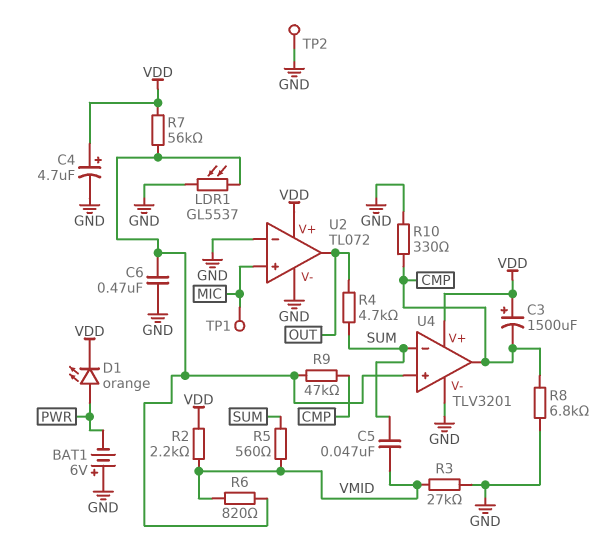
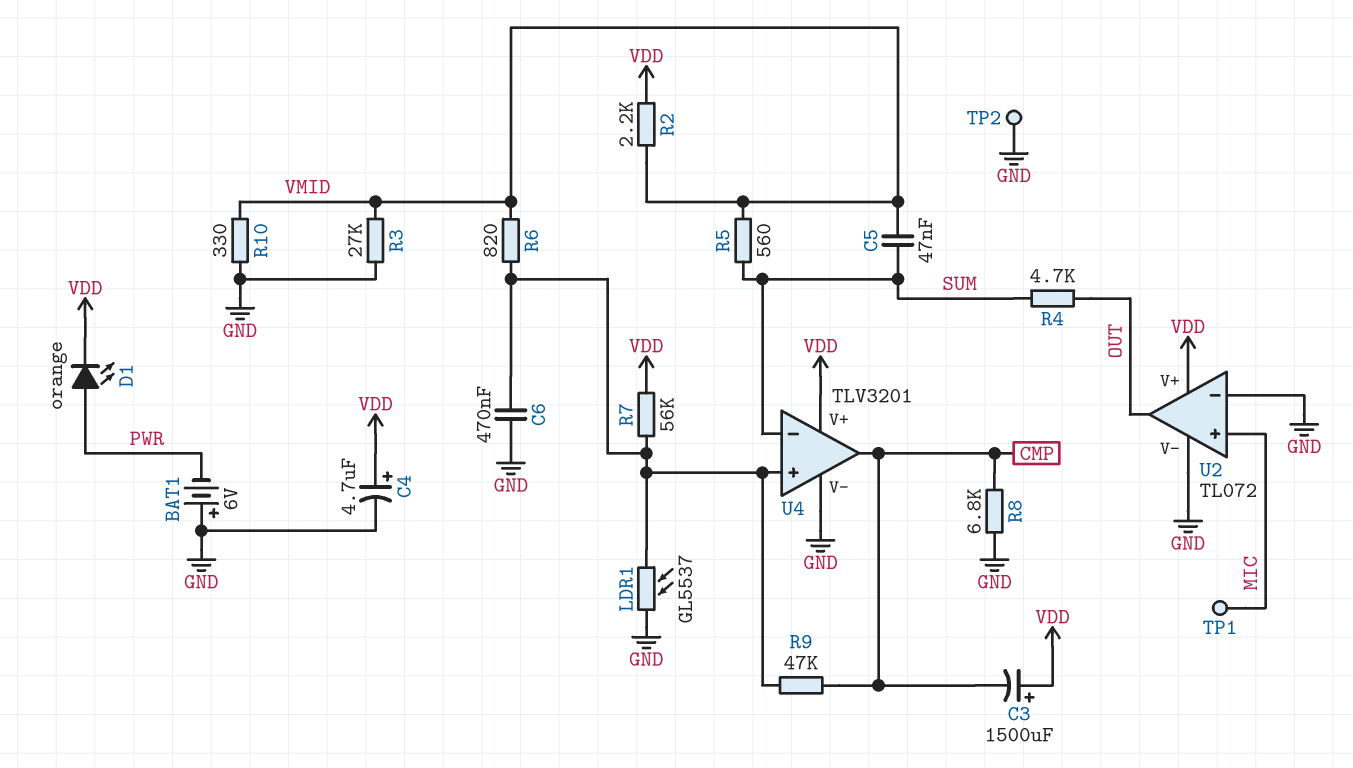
R10: 330 (CMP, GND) -> 330 (GND, VMID)

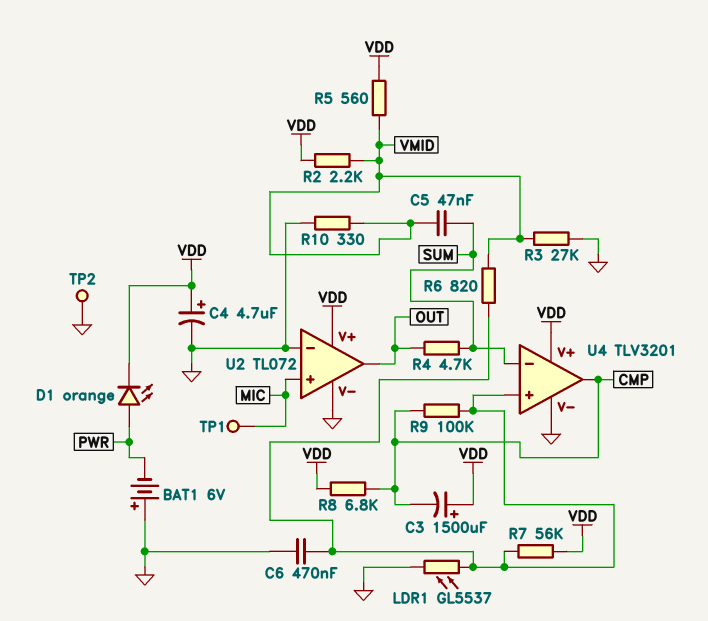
R5: 560 (SUM, VMID) -> 560 (VDD, VMID)
R8: 6.8k (CMP, GND) -> 6.8k (CMP, VDD)
R9: 47k (CMP, U4/in+) -> 100k (CMP, U4/in+)

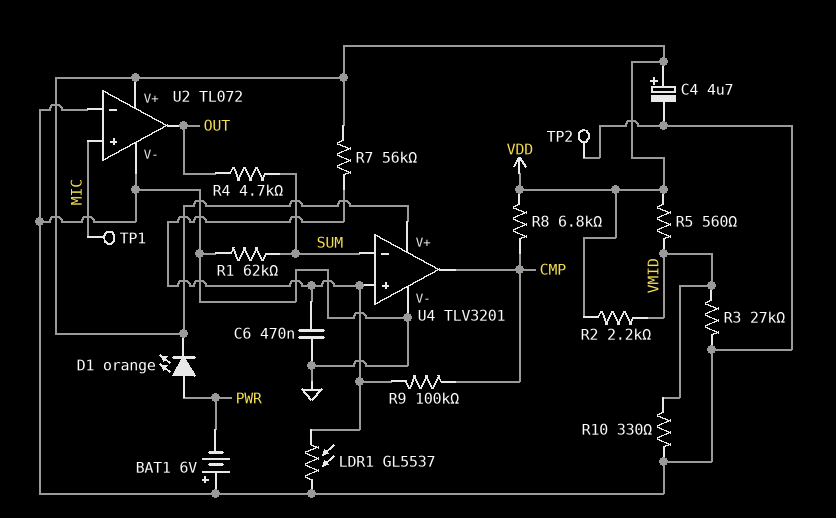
C3: 1500uF (plus VDD, minus CMP) -> none
C5: 47nF (SUM, VMID) -> none
R1: none -> 62k (GND, SUM)
R6: 820 (U4/in+, VMID) -> none

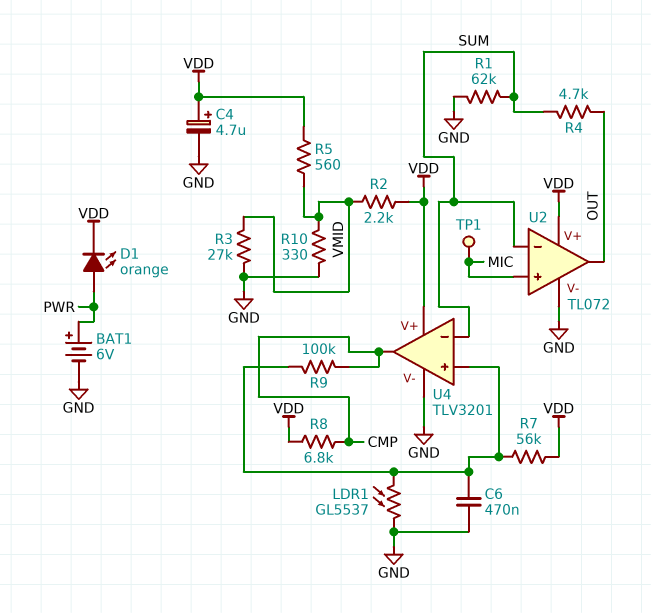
BAT1: 6V (plus GND, minus PWR) -> 6V (plus PWR, minus GND)
TP2: test point (GND) -> none
U2 pin in-: GND -> SUM

